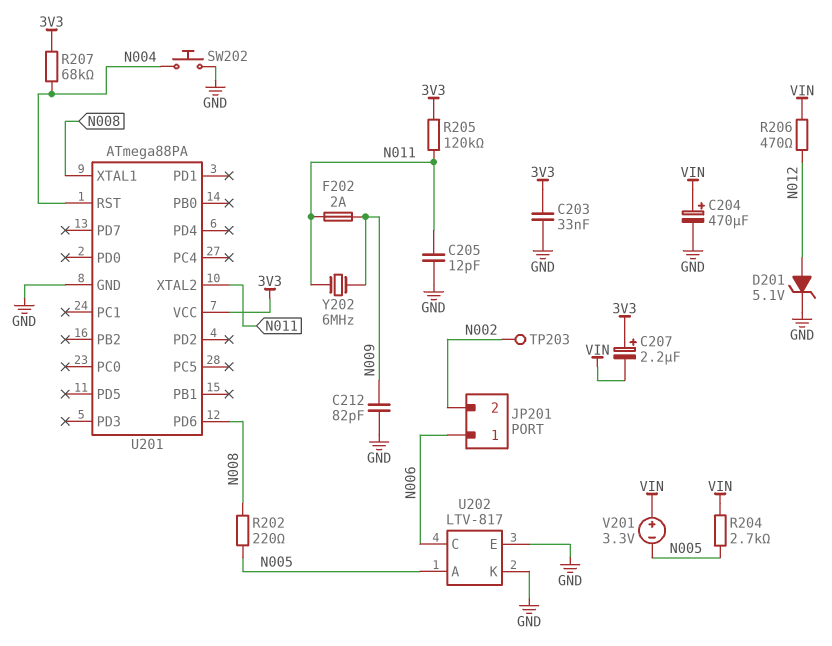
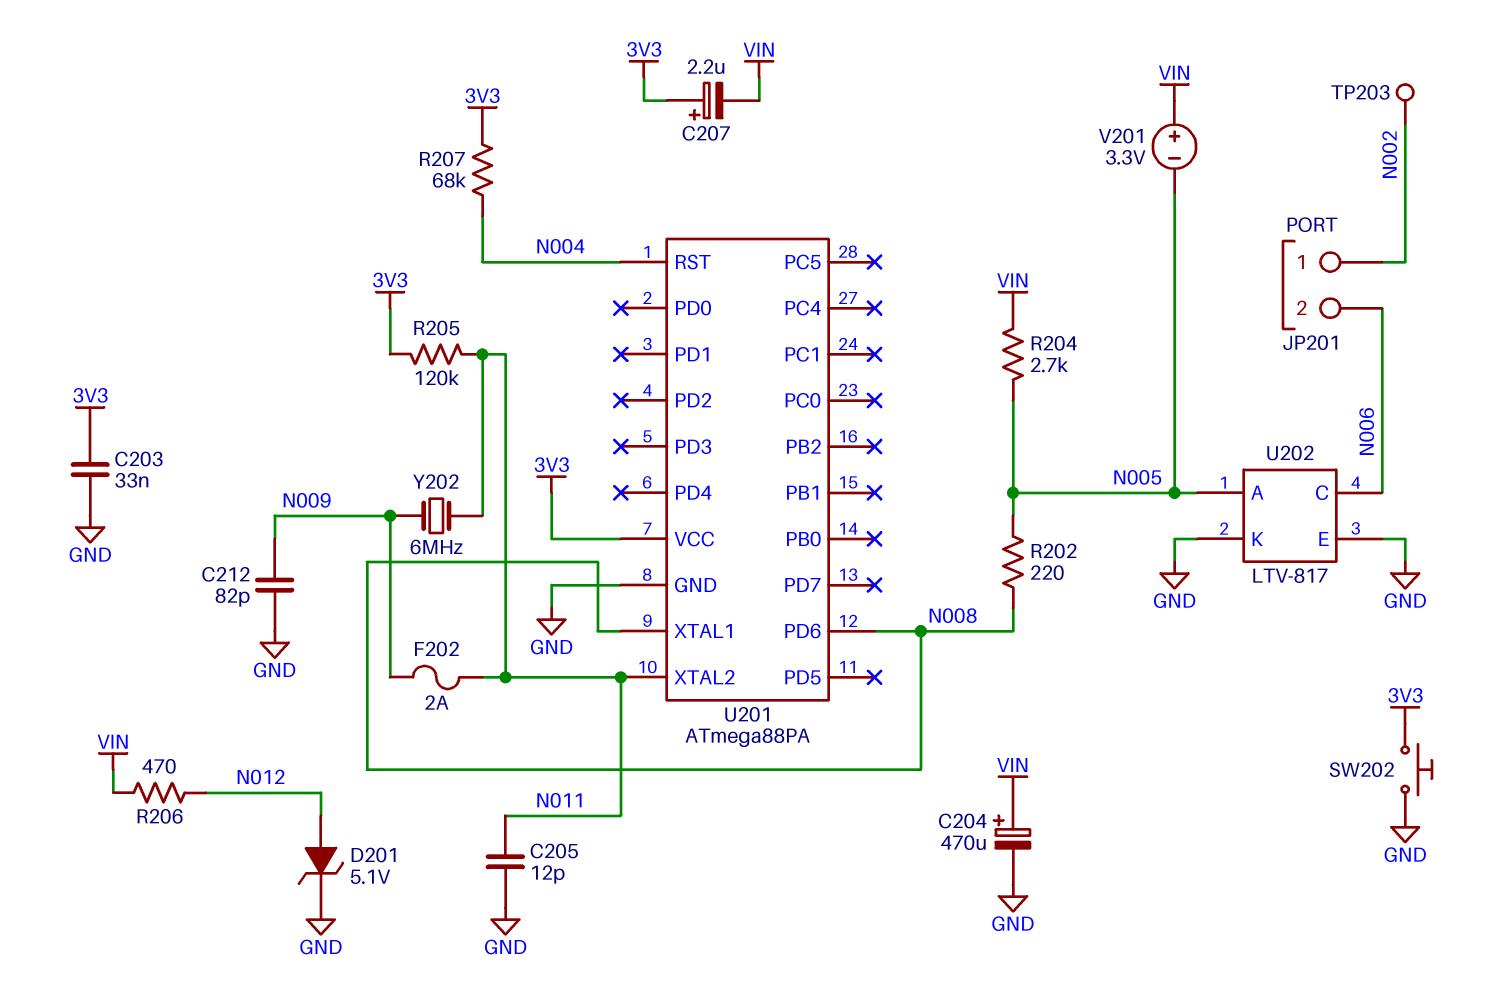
JP201 pin 1: N006 -> N002
JP201 pin 2: N002 -> N006
SW202: button (GND, N004) -> button (3V3, GND)

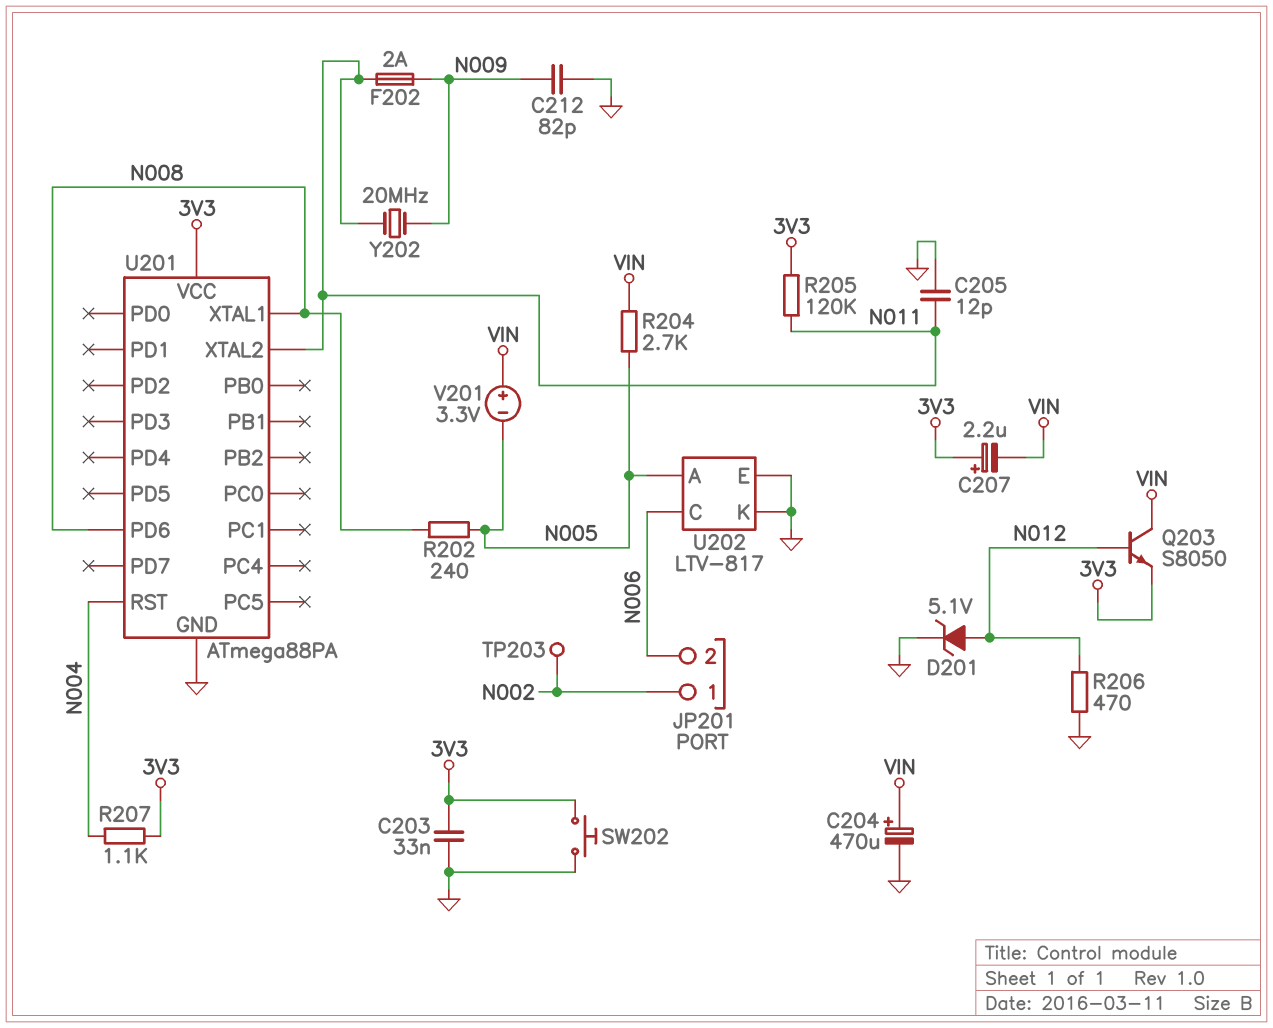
Q203: none -> NPN S8050 (B N012, C VIN, E 3V3)
R202: 220 (N005, N008) -> 240 (N005, N008)
R206: 470 (N012, VIN) -> 470 (GND, N012)
R207: 68k (3V3, N004) -> 1.1k (3V3, N004)
Y202: 6MHz (N009, N011) -> 20MHz (N009, N011)

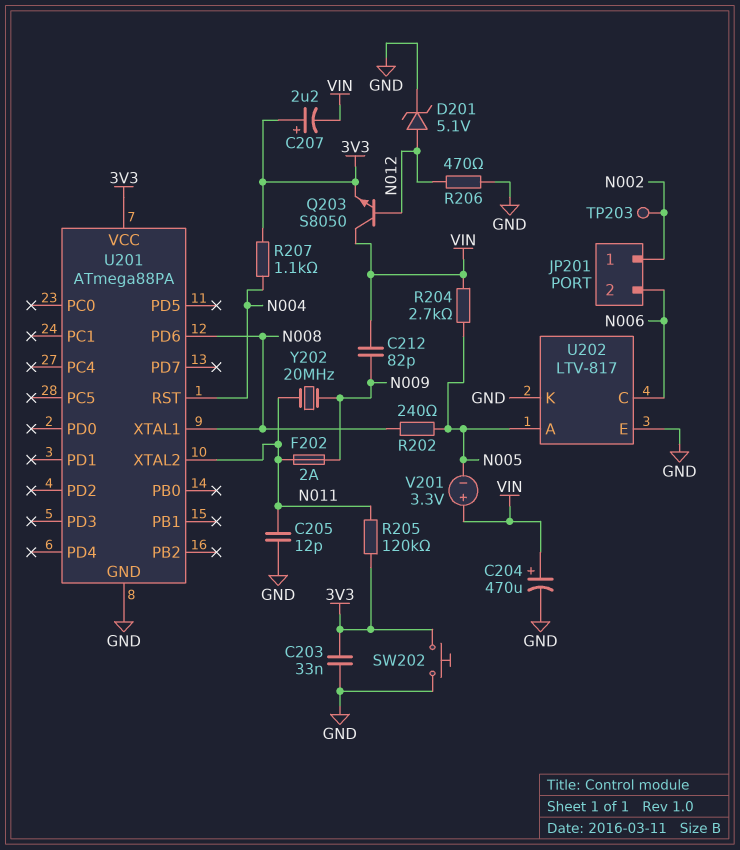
C212: 82pF (GND, N009) -> 82pF (N009, VIN)

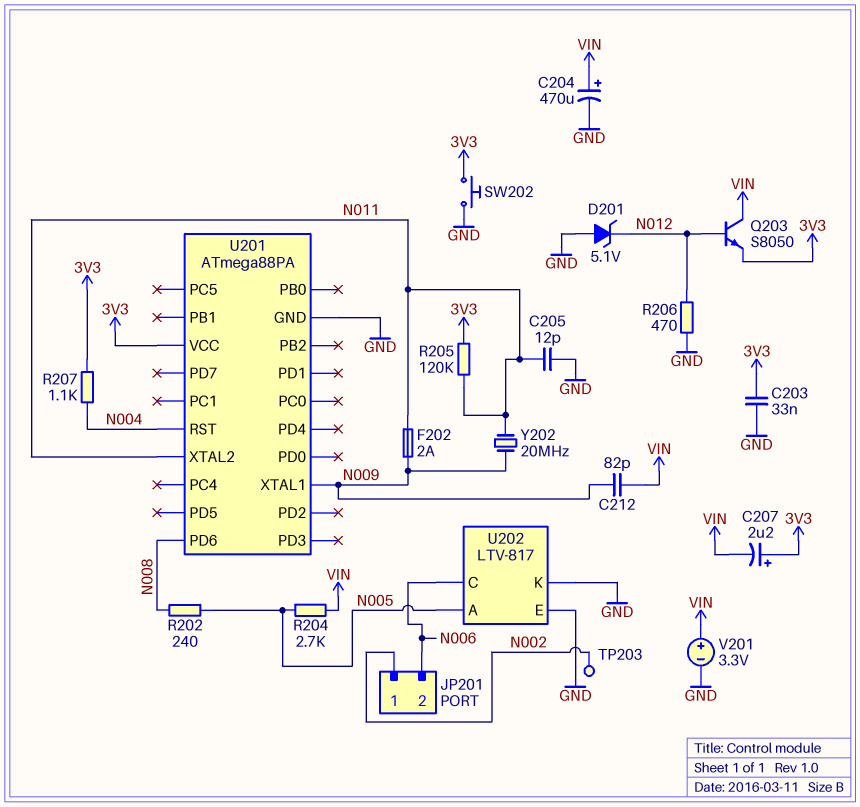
D201: zener 5.1V (A N012, K GND) -> zener 5.1V (A GND, K N012)
U201 pin XTAL1: N008 -> N009
V201: 3.3V (plus VIN, minus N005) -> 3.3V (plus VIN, minus GND)

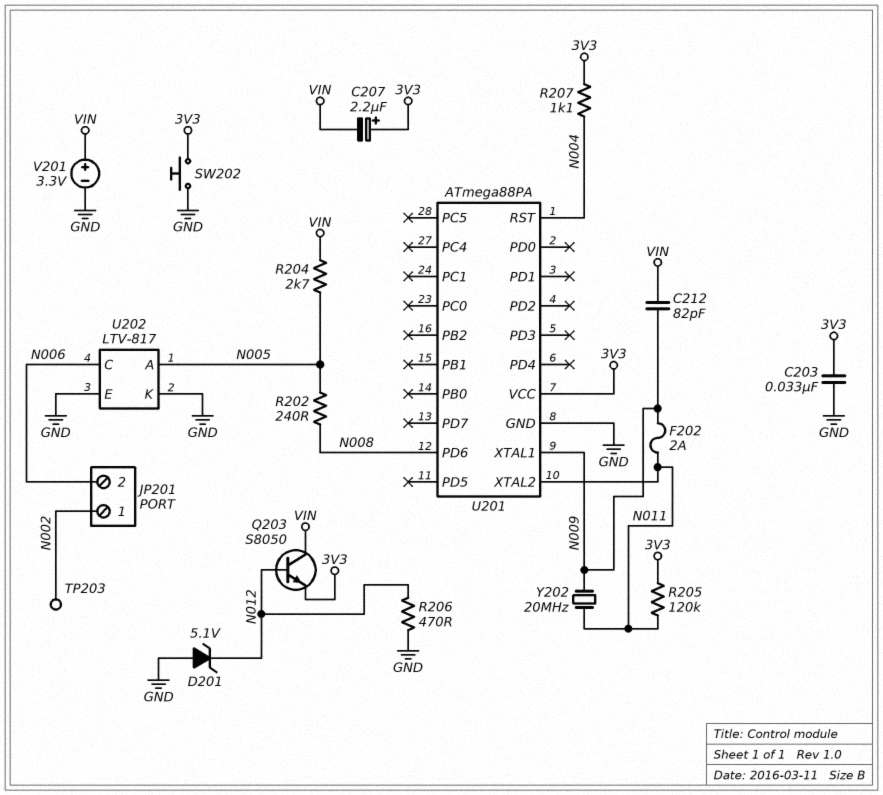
C204: 470uF (plus VIN, minus GND) -> none
C205: 12pF (GND, N011) -> none

